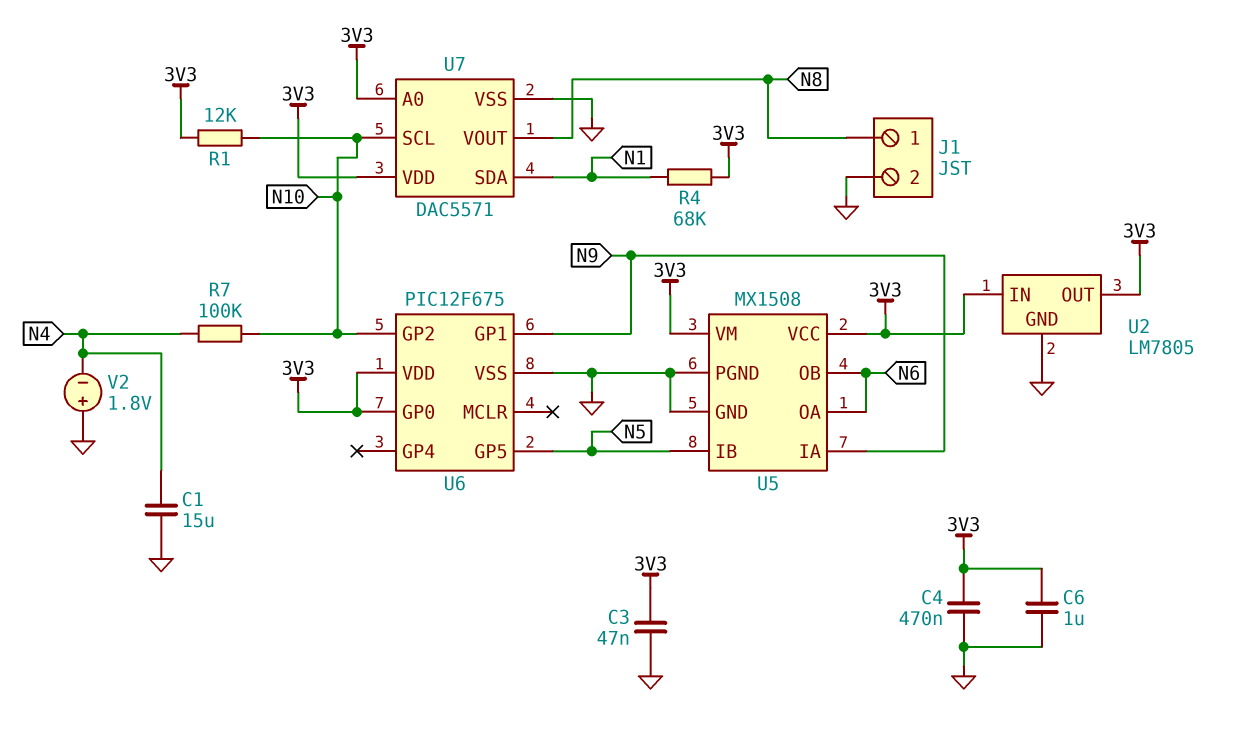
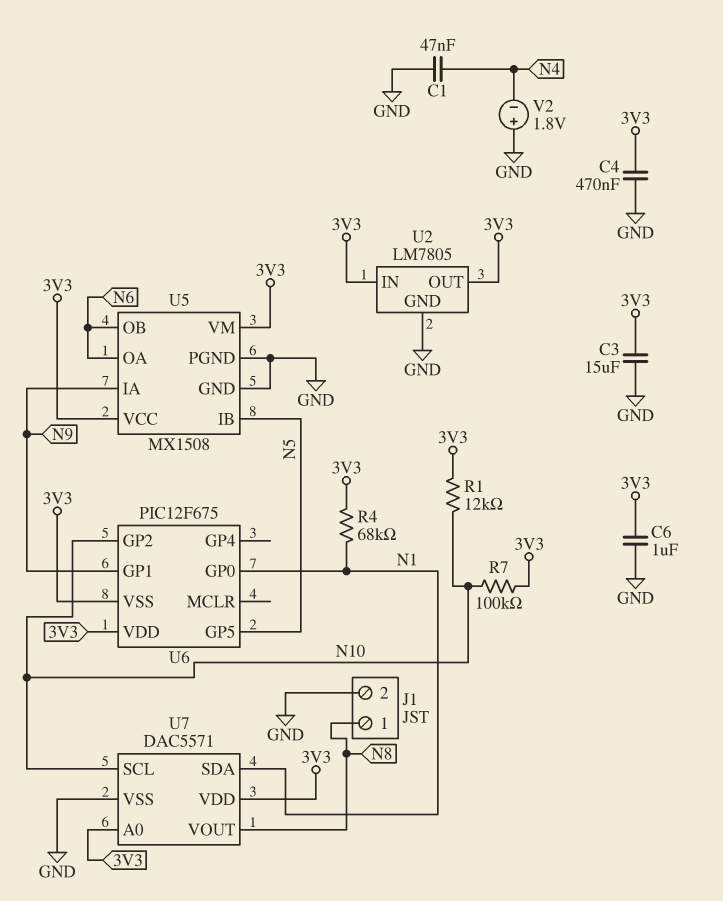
C1: 15uF (GND, N4) -> 47nF (GND, N4)
C3: 47nF (3V3, GND) -> 15uF (3V3, GND)
R7: 100k (N4, N10) -> 100k (3V3, N10)
U6 pin GP0: 3V3 -> N1
U6 pin VSS: GND -> 3V3

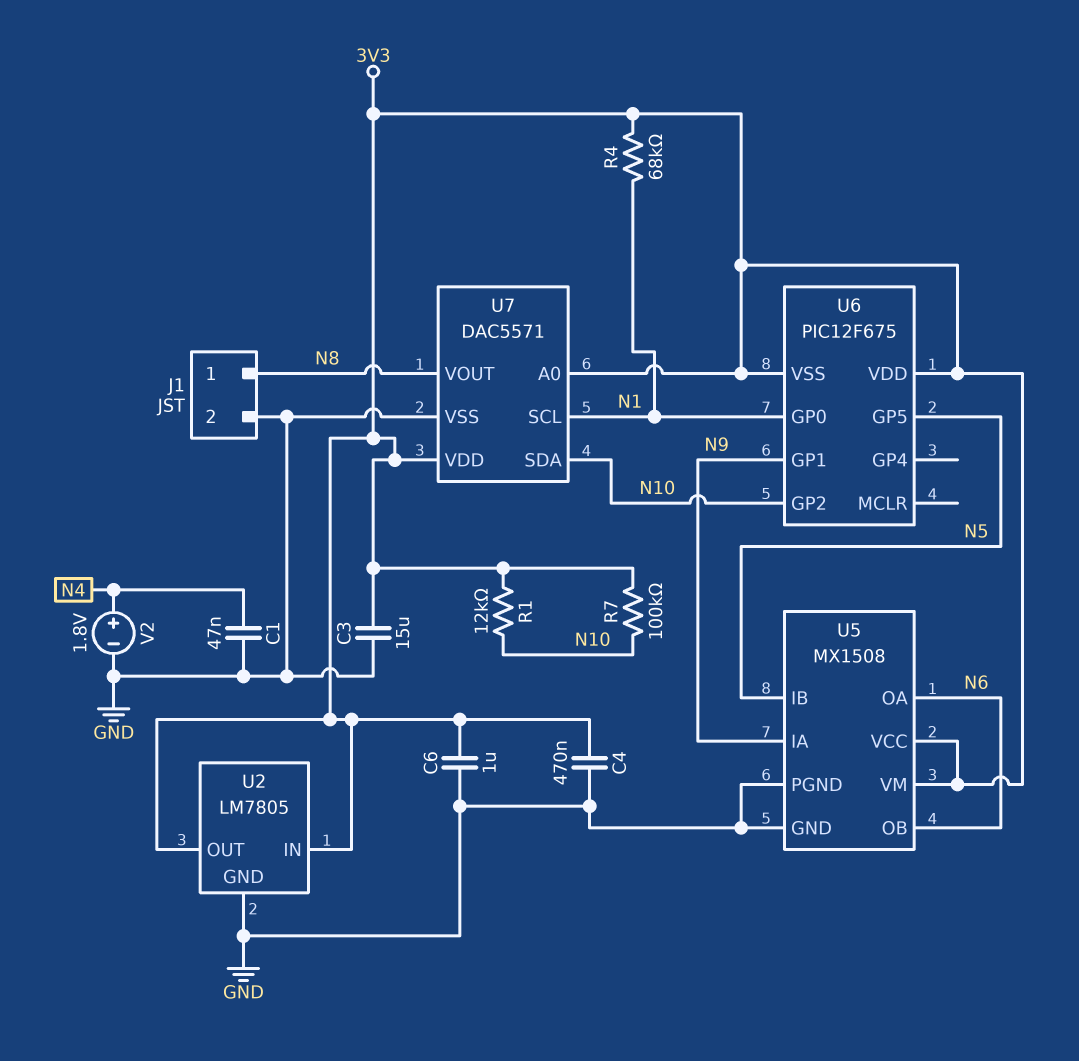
U7 pin SCL: N10 -> N1
U7 pin SDA: N1 -> N10
V2: 1.8V (plus GND, minus N4) -> 1.8V (plus N4, minus GND)

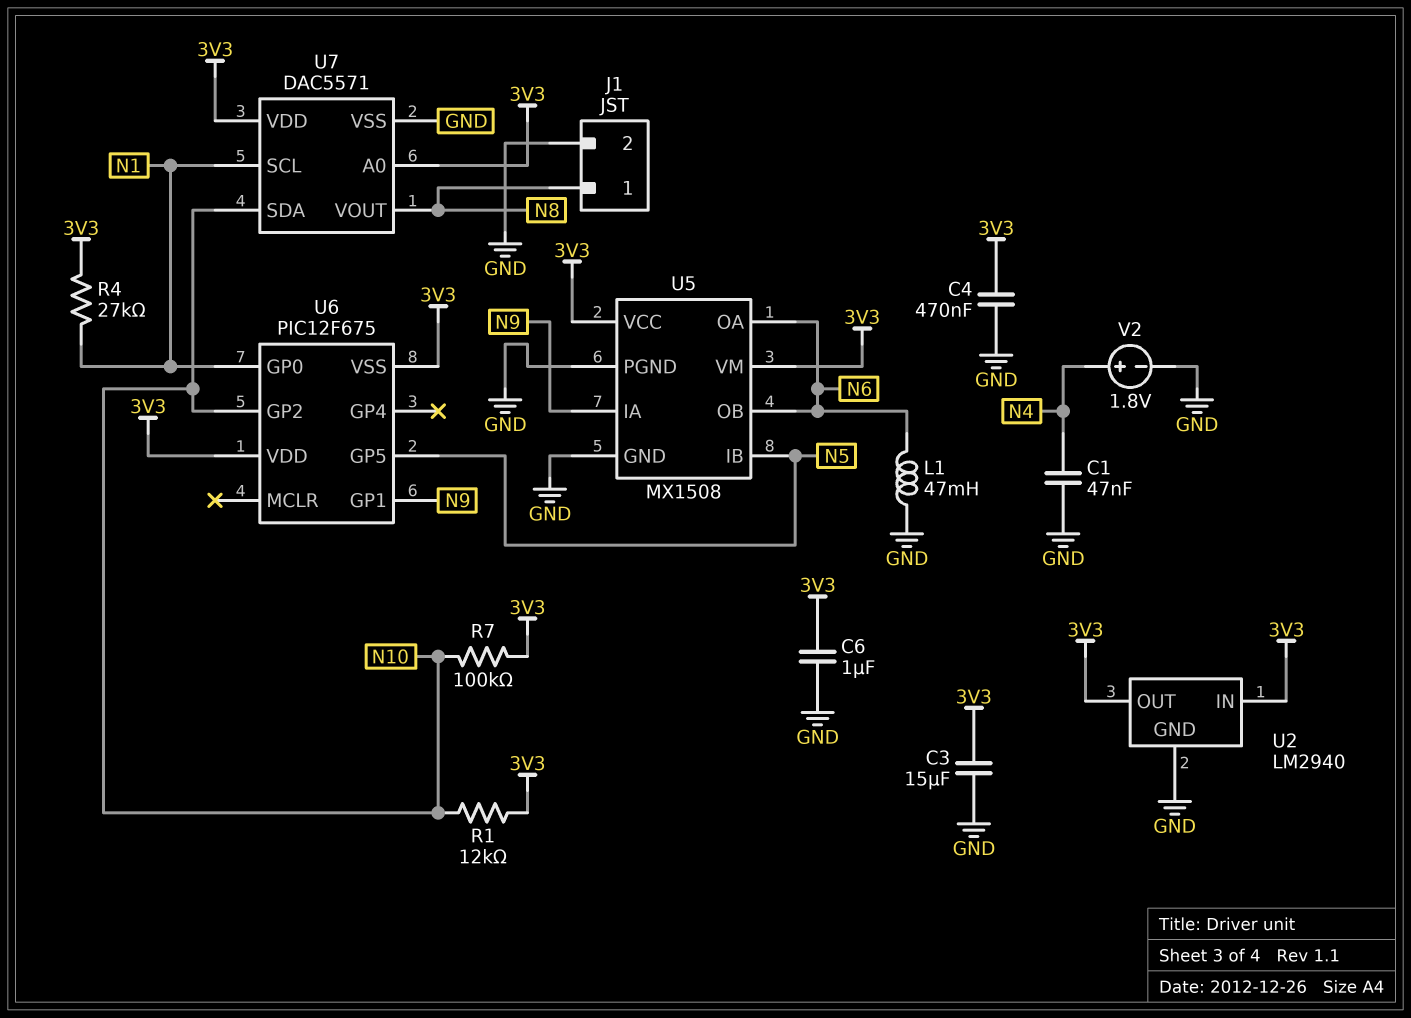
L1: none -> 47mH (GND, N6)
R4: 68k (3V3, N1) -> 27k (3V3, N1)
U2: LM7805 -> LM2940

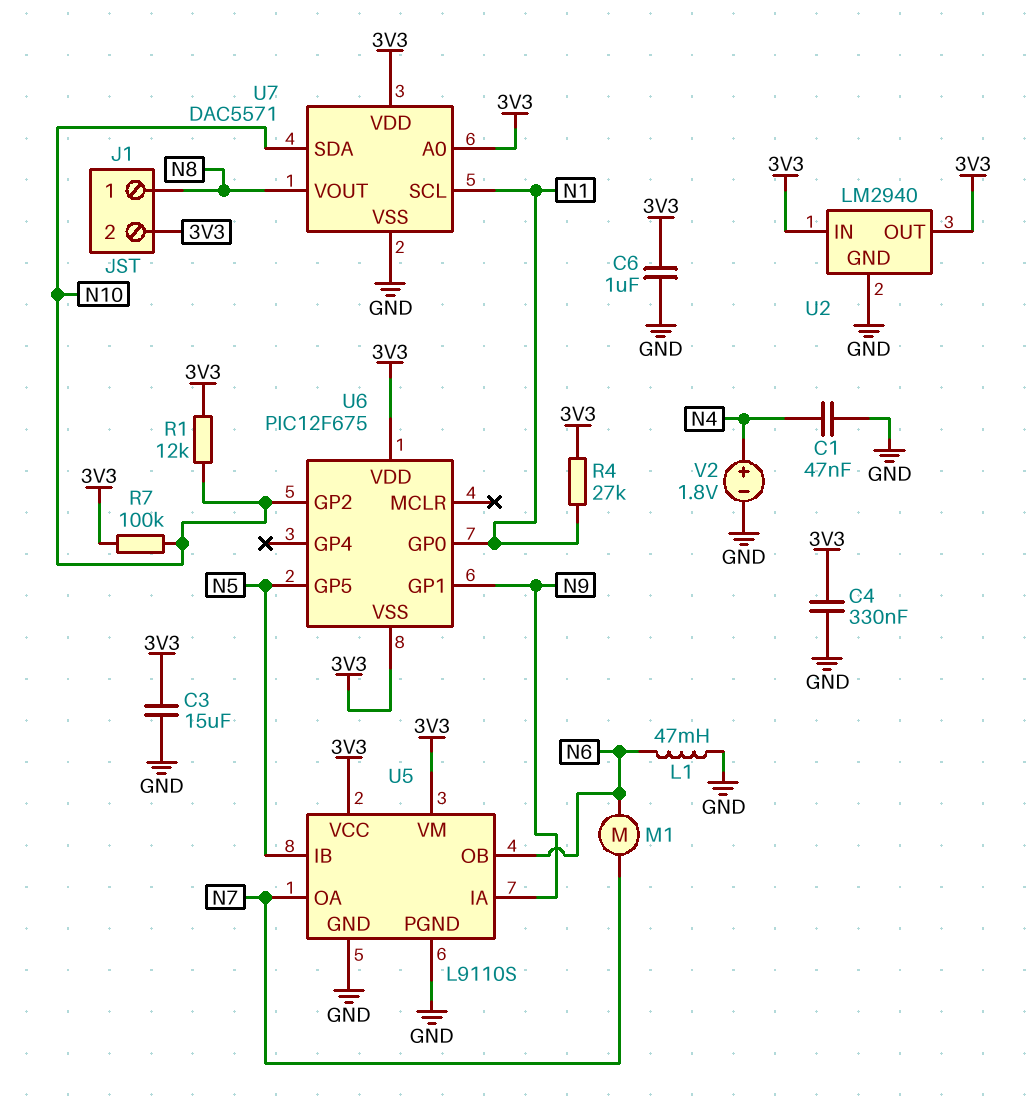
C4: 470nF (3V3, GND) -> 330nF (3V3, GND)
J1 pin 2: GND -> 3V3
M1: none -> motor (N6, N7)
U5: MX1508 -> L9110S
U5 pin OA: N6 -> N7

